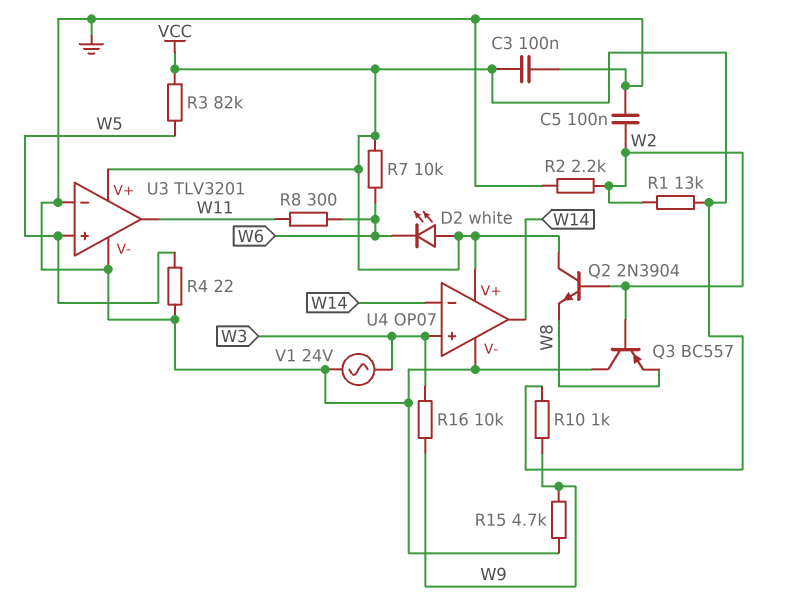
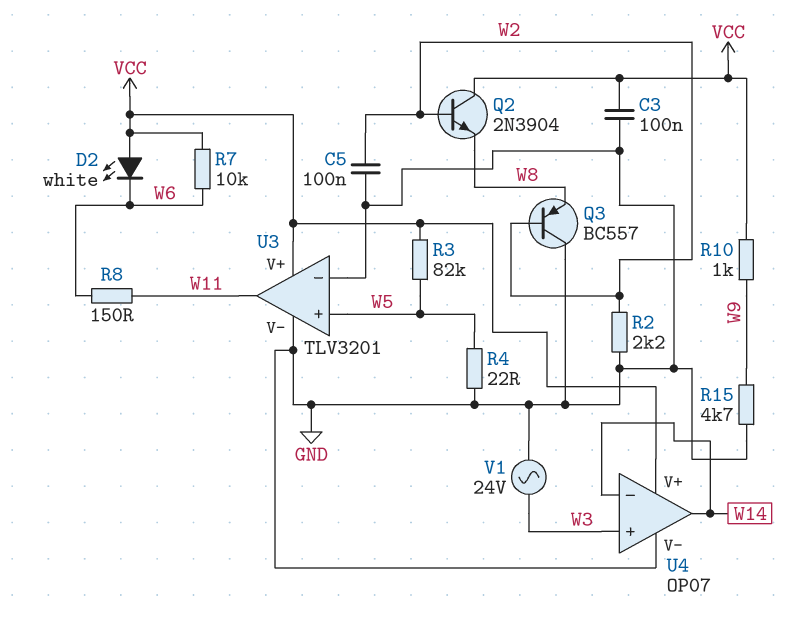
R1: 13k (VCC, W2) -> none
R8: 300 (W6, W11) -> 150 (W6, W11)
R16: 10k (W3, W9) -> none

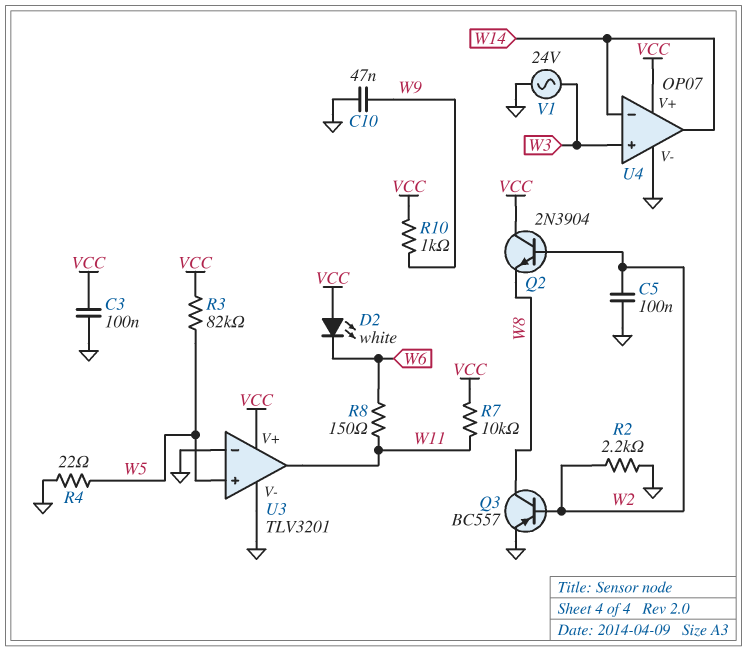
C10: none -> 47nF (GND, W9)
Q3: PNP BC557 (B W2, C GND, E W8) -> PNP BC557 (B W2, C W8, E GND)
R7: 10k (VCC, W6) -> 10k (VCC, W11)
R15: 4.7k (GND, W9) -> none

